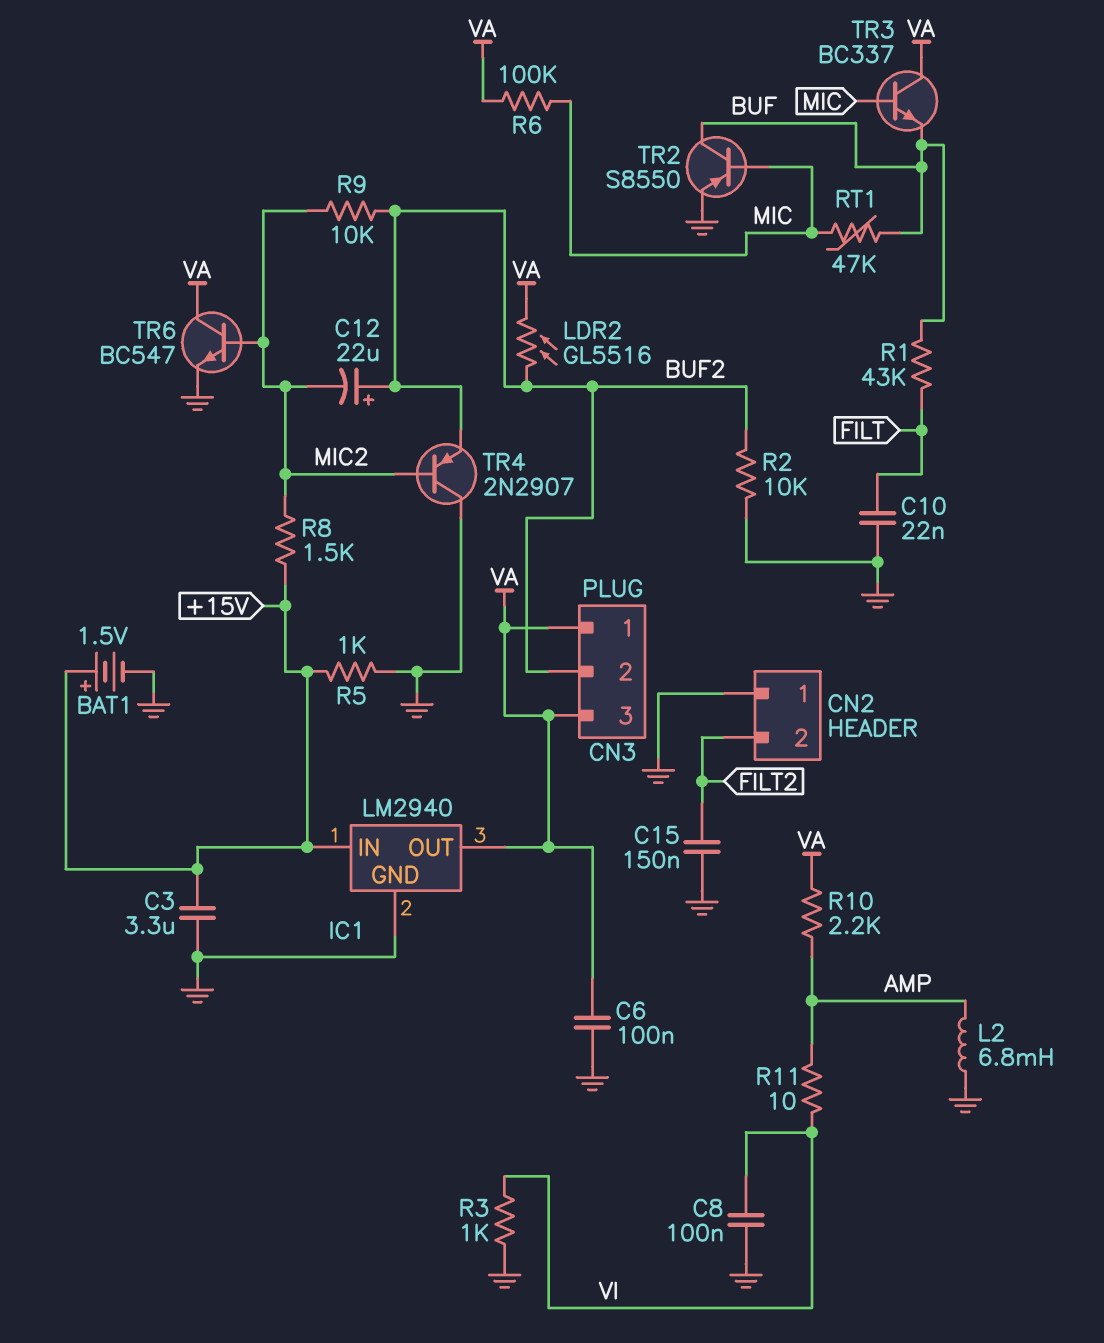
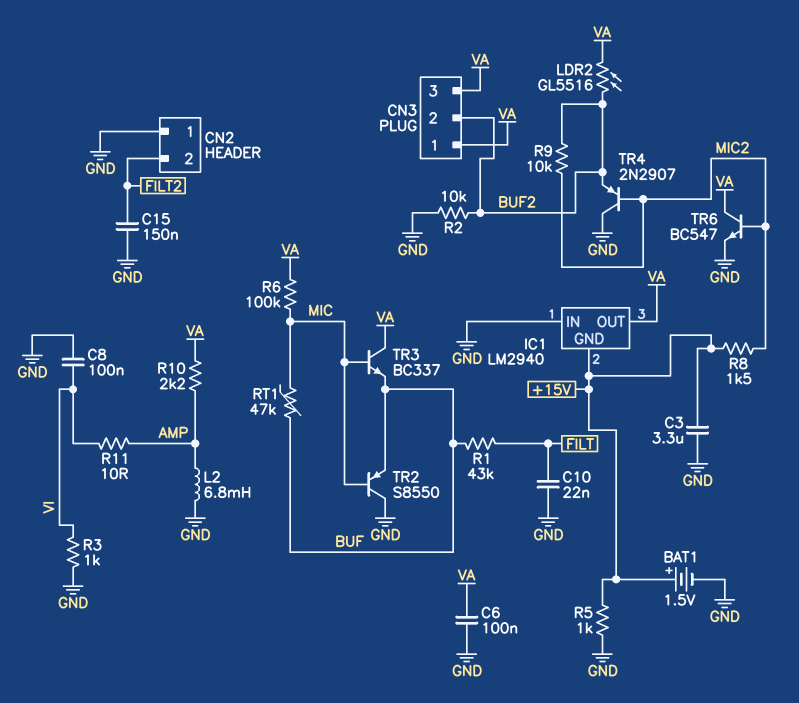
C12: 22uF (plus BUF2, minus MIC2) -> none
IC1 pin GND: GND -> +15V
IC1 pin IN: +15V -> GND
TR2: PNP S8550 (B MIC, C BUF, E GND) -> PNP S8550 (B MIC, C GND, E BUF)

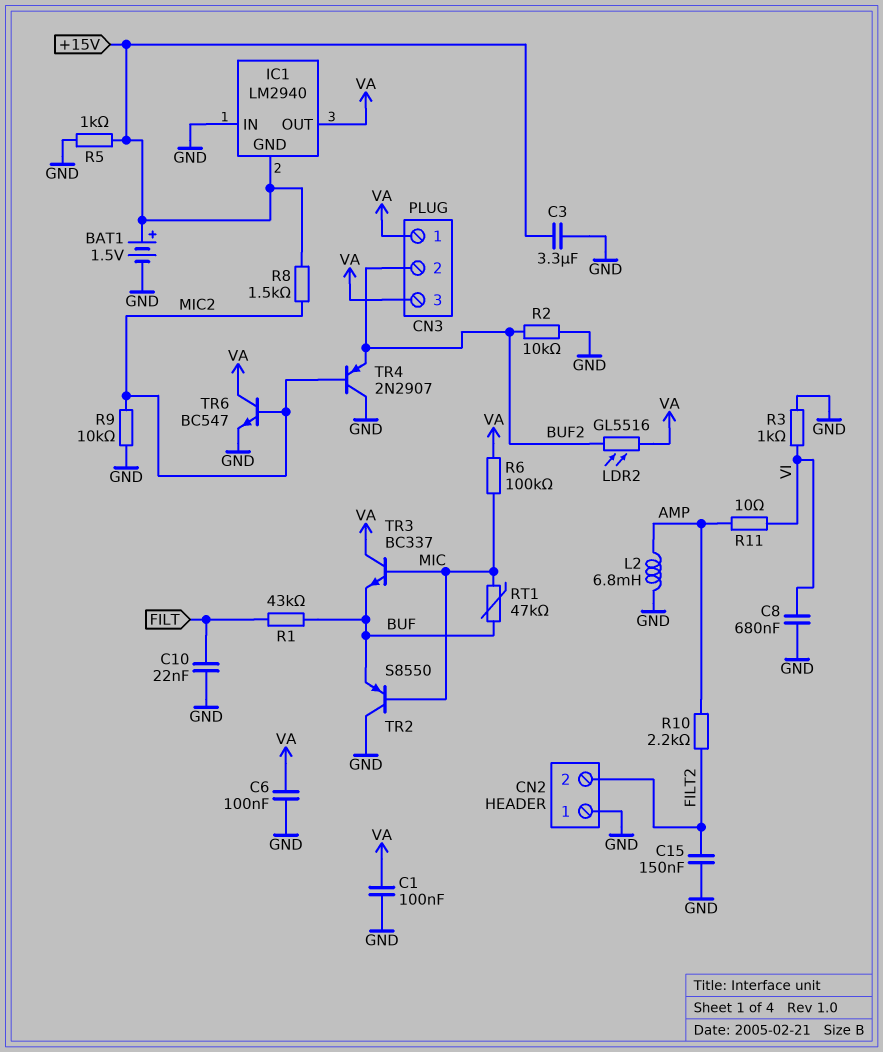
C1: none -> 100nF (GND, VA)
C8: 100nF (GND, VI) -> 680nF (GND, VI)
R9: 10k (BUF2, MIC2) -> 10k (GND, MIC2)
R10: 2.2k (AMP, VA) -> 2.2k (AMP, FILT2)

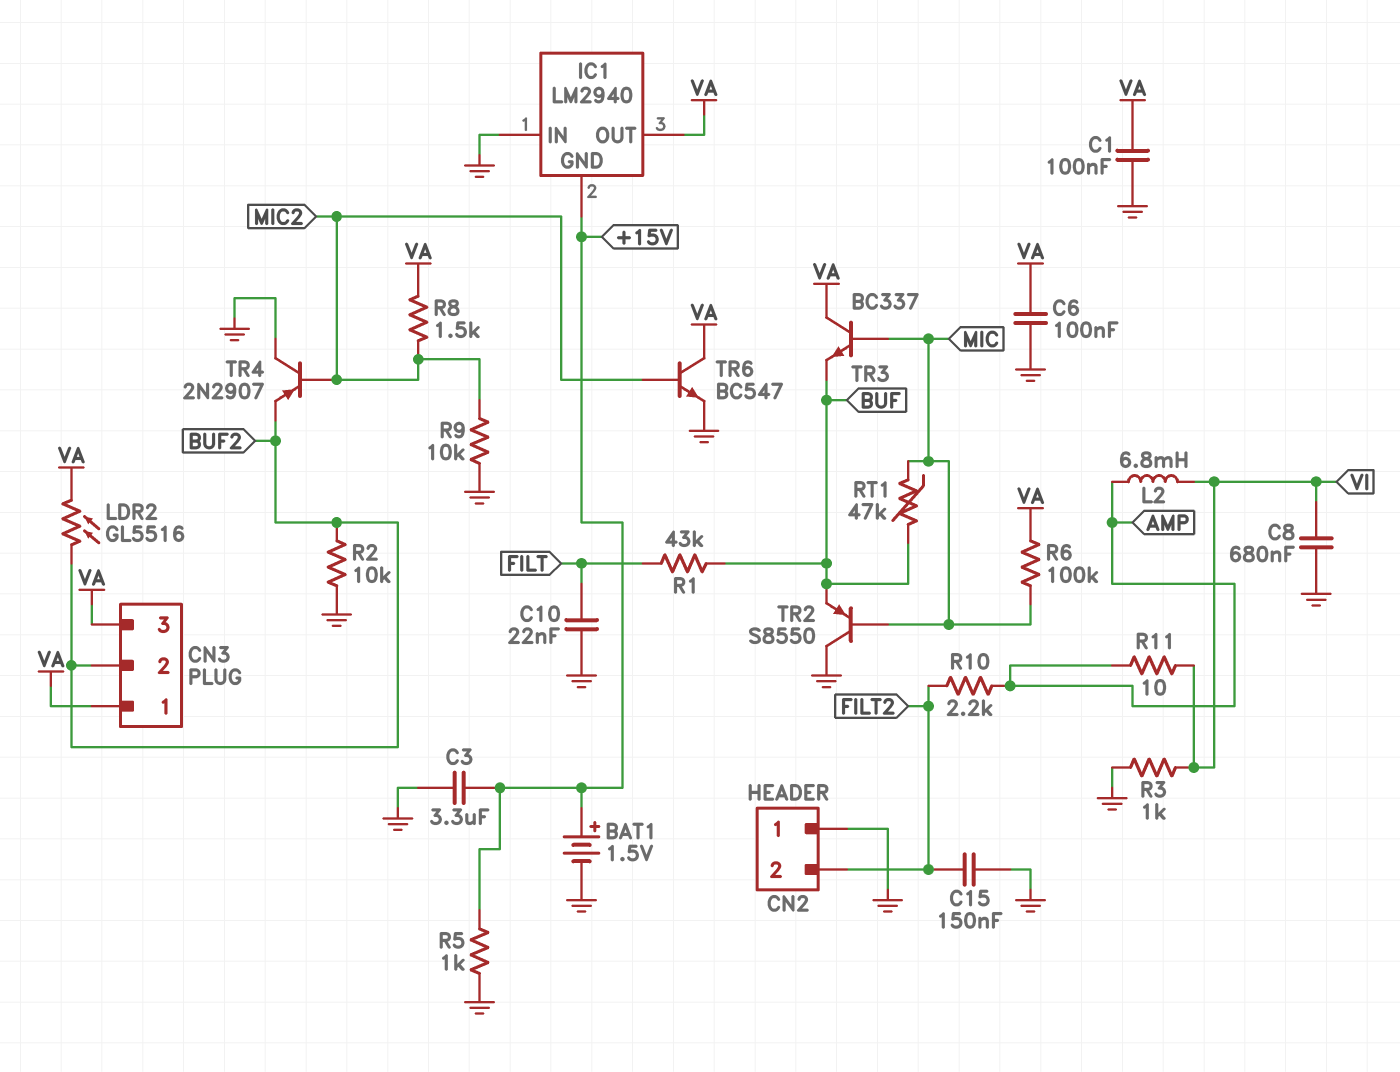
L2: 6.8mH (AMP, GND) -> 6.8mH (AMP, VI)
R8: 1.5k (+15V, MIC2) -> 1.5k (MIC2, VA)

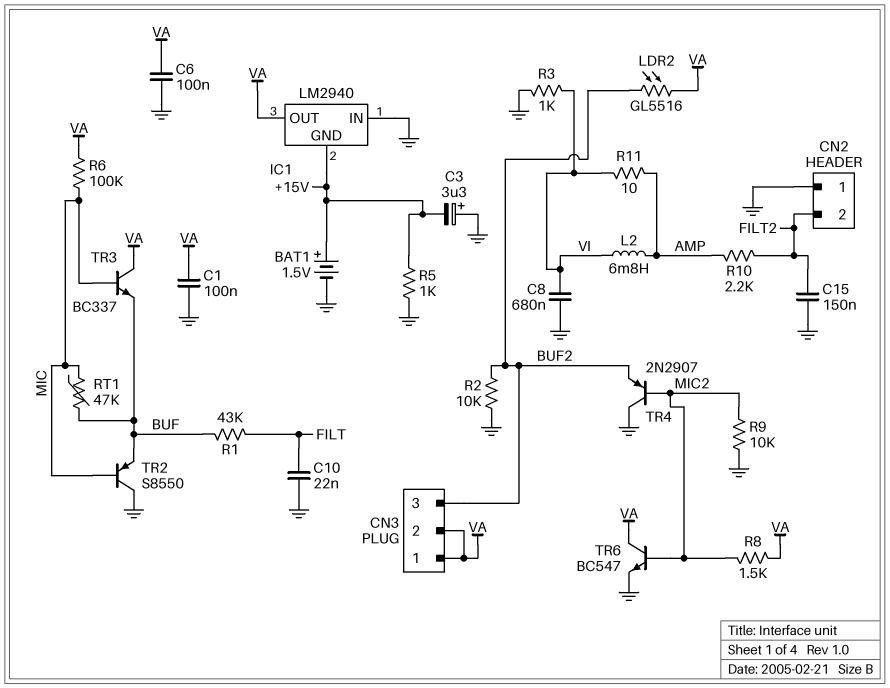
C3: 3.3uF (+15V, GND) -> 3.3uF (plus GND, minus +15V)
CN3 pin 2: BUF2 -> VA
CN3 pin 3: VA -> BUF2

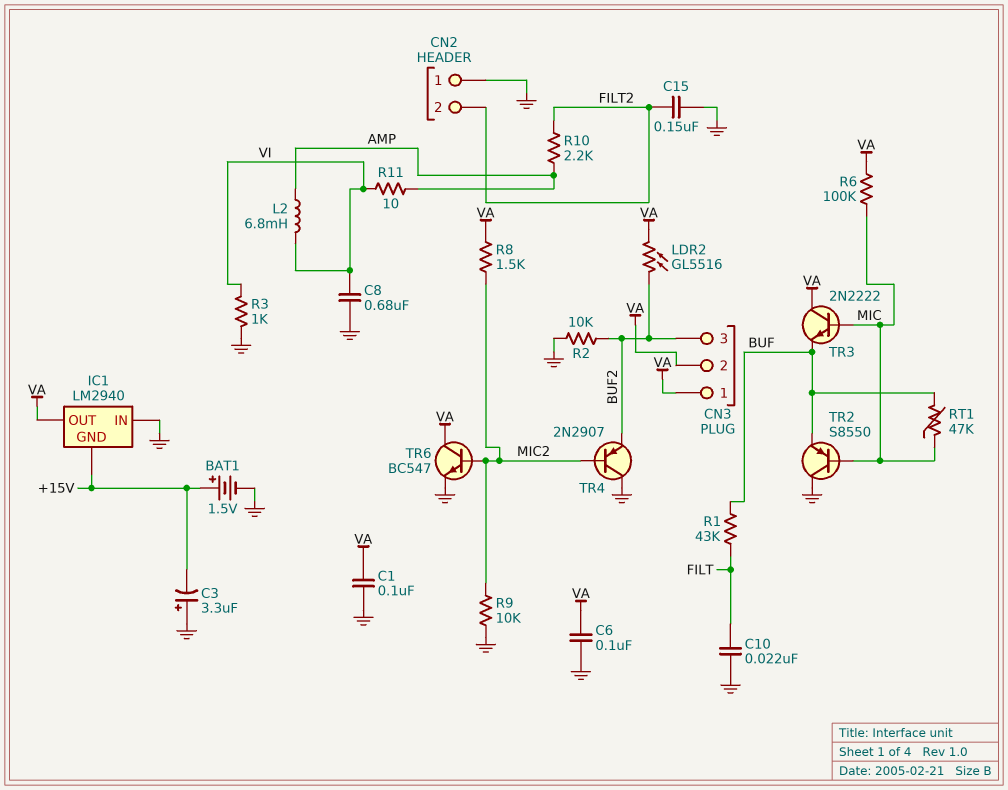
R5: 1k (+15V, GND) -> none
TR3: NPN BC337 (B MIC, C VA, E BUF) -> NPN 2N2222 (B MIC, C VA, E BUF)

